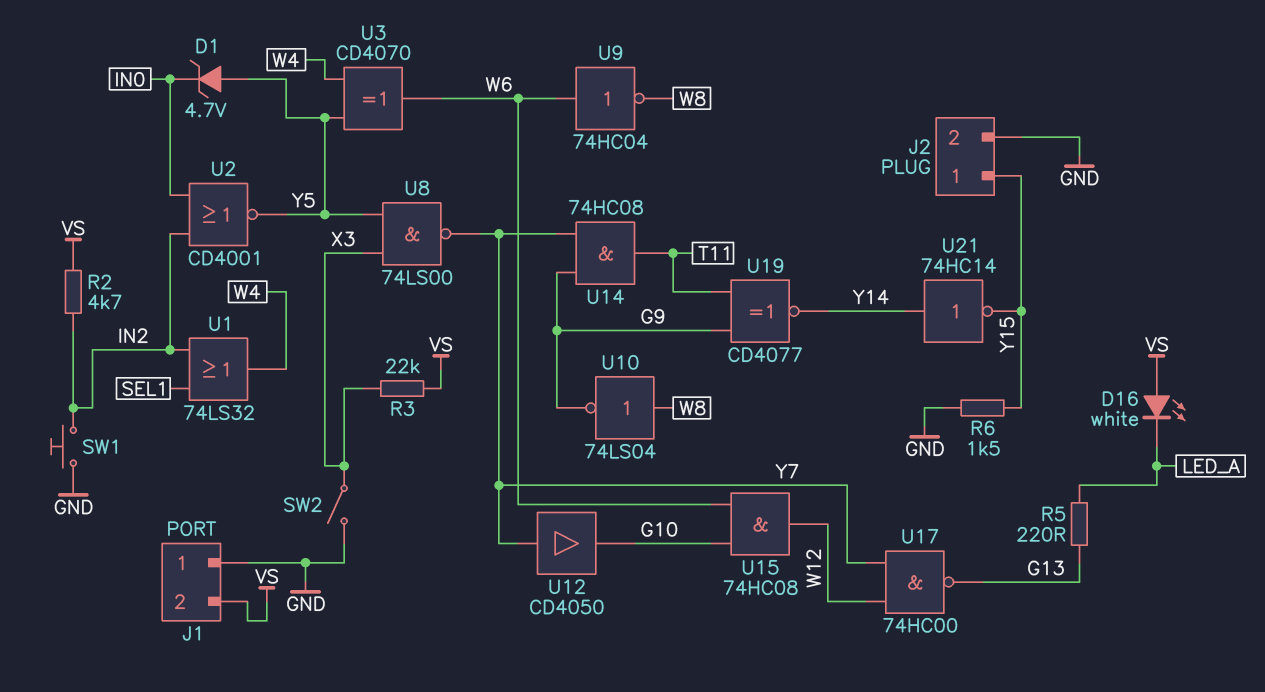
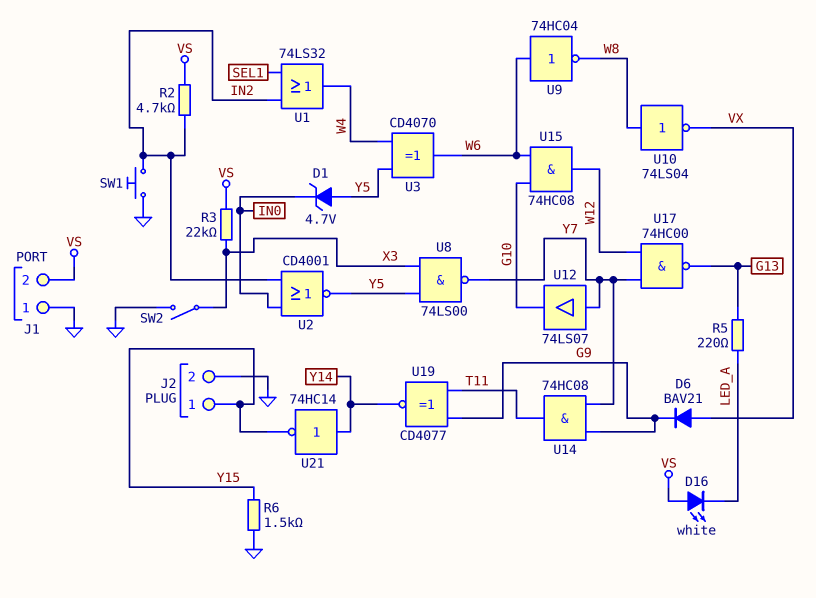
D6: none -> diode BAV21 (A VX, K G9)
U10: NOT 74LS04 (in W8, out G9) -> NOT 74LS04 (in W8, out VX)
U12: buffer CD4050 (in Y7, out G10) -> buffer 74LS07 (in Y7, out G10)

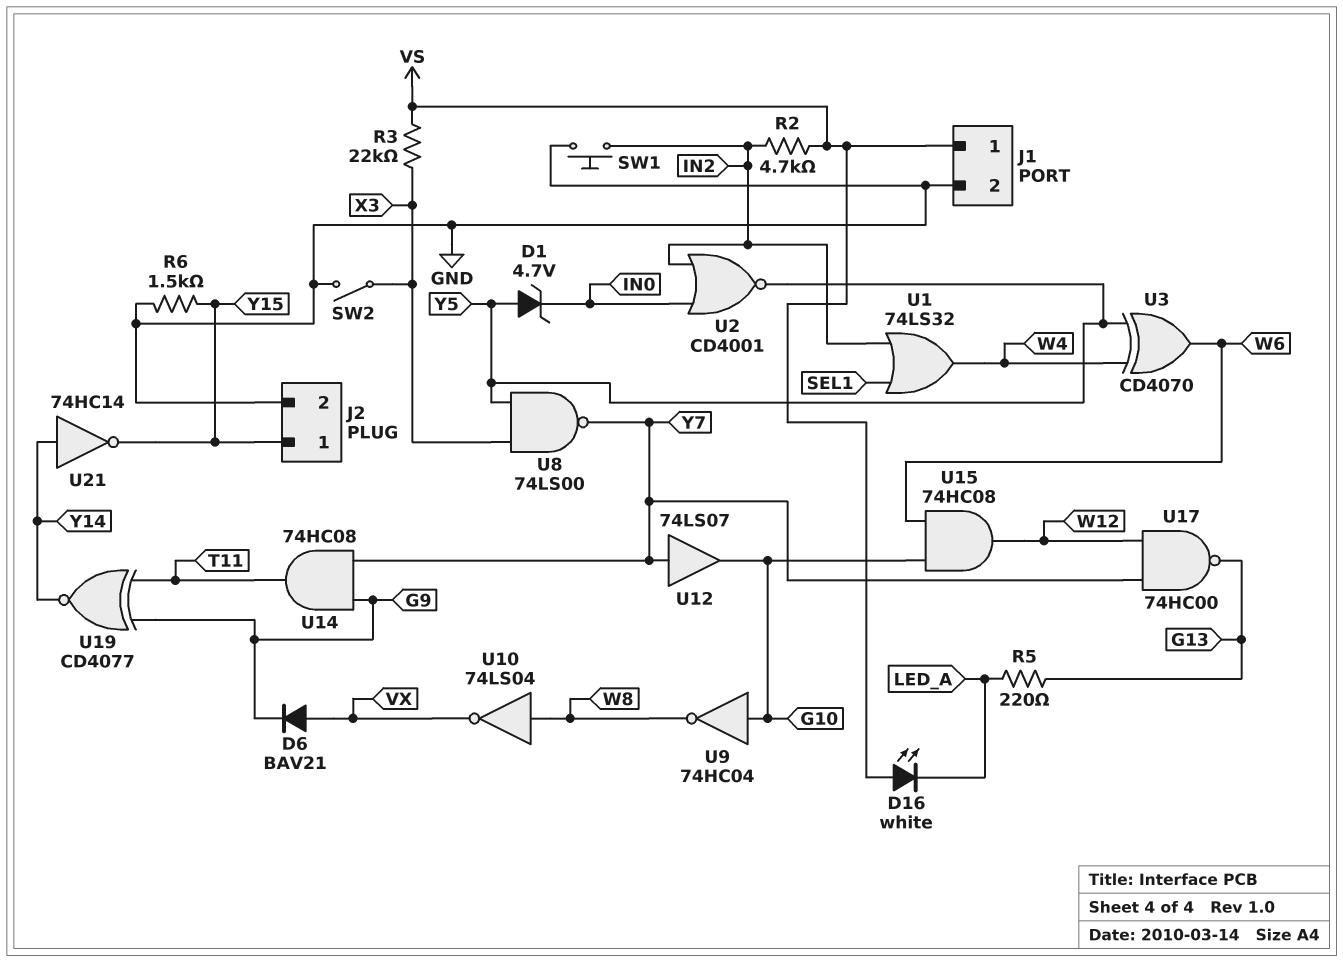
J1 pin 1: GND -> VS
J1 pin 2: VS -> GND
U9: NOT 74HC04 (in W6, out W8) -> NOT 74HC04 (in G10, out W8)

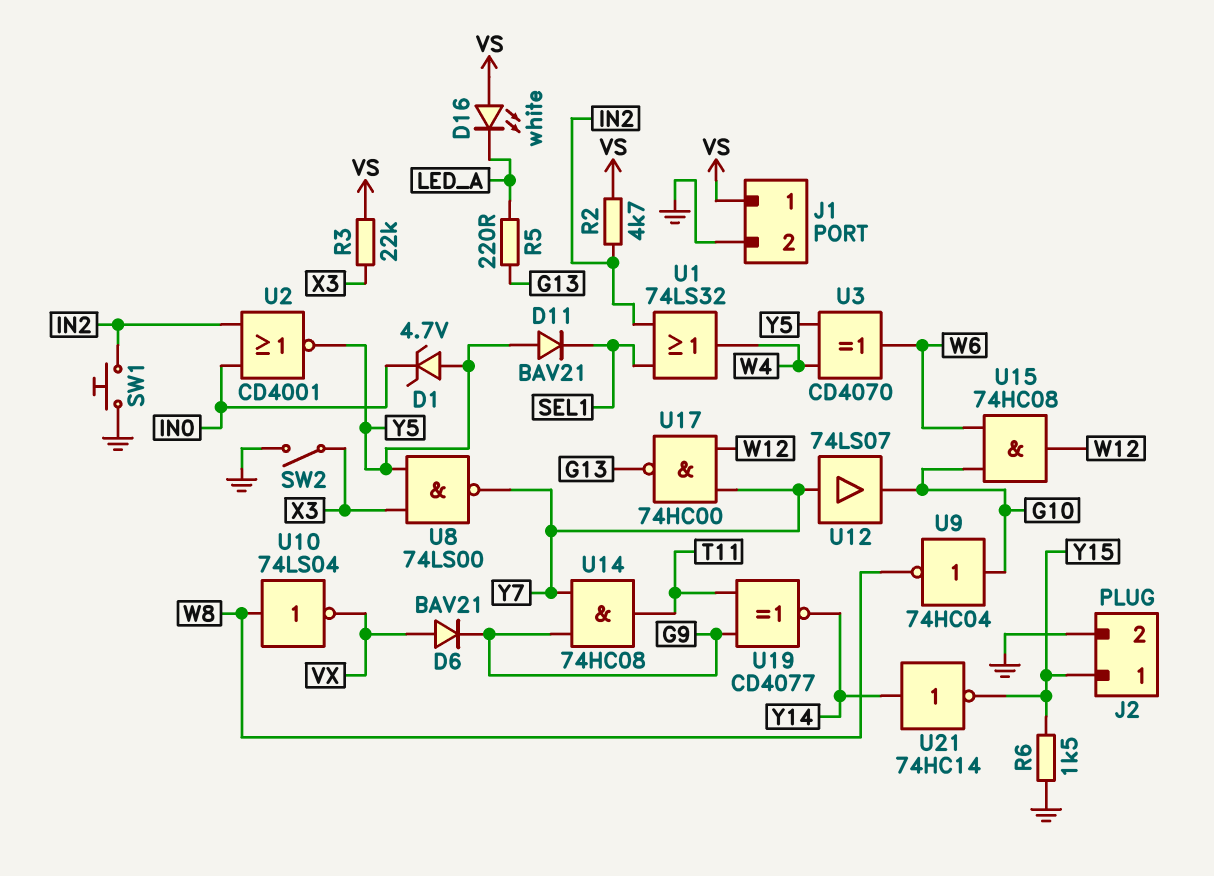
D11: none -> diode BAV21 (A Y5, K SEL1)

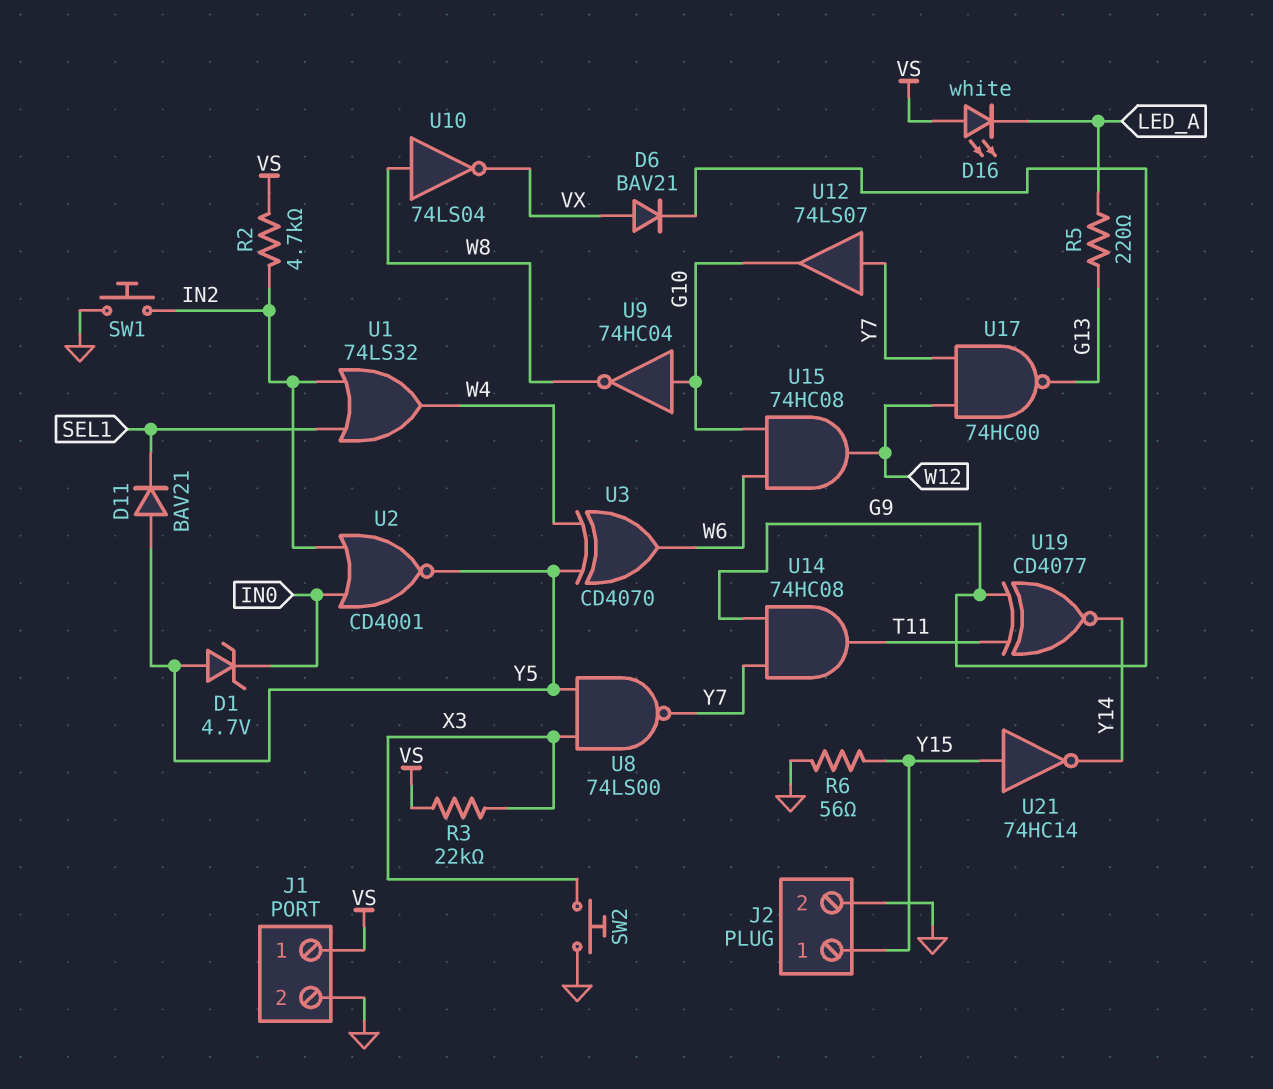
R6: 1.5k (GND, Y15) -> 56 (GND, Y15)
SW2: switch (GND, X3) -> button (GND, X3)
U21: NOT 74HC14 (in Y14, out Y15) -> NOT 74HC14 (in Y15, out Y14)

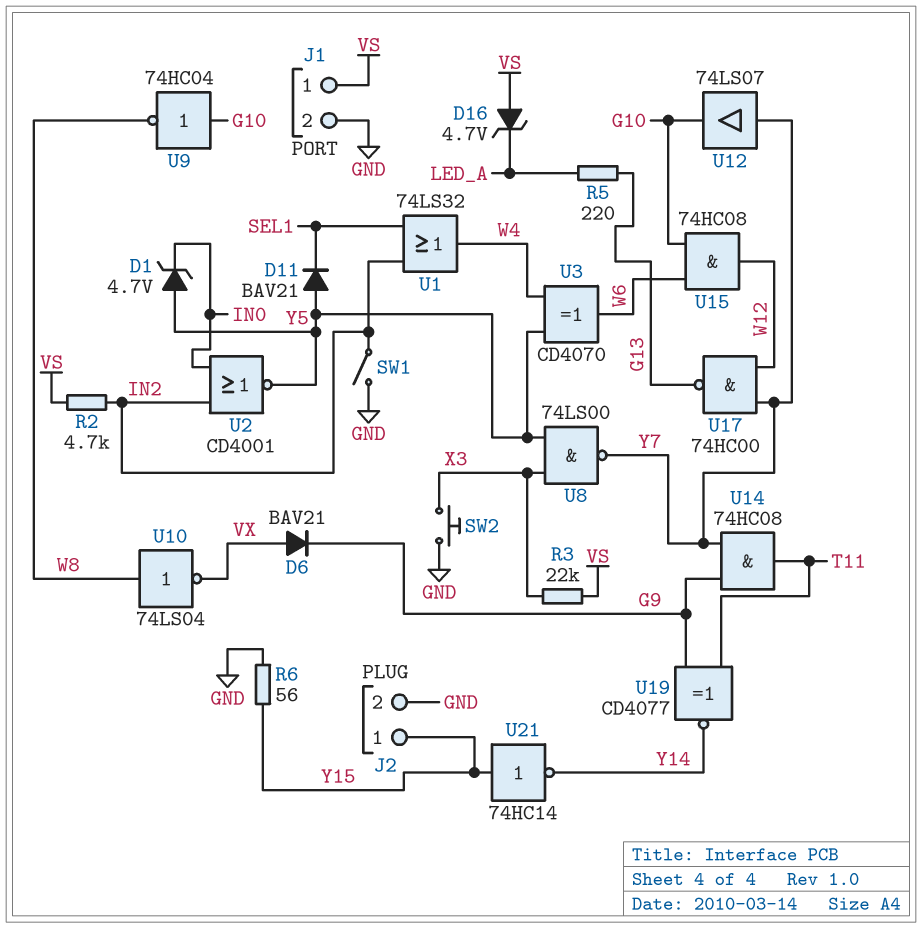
D16: LED white (A VS, K LED_A) -> zener 4.7V (A VS, K LED_A)
SW1: button (GND, IN2) -> switch (GND, IN2)

